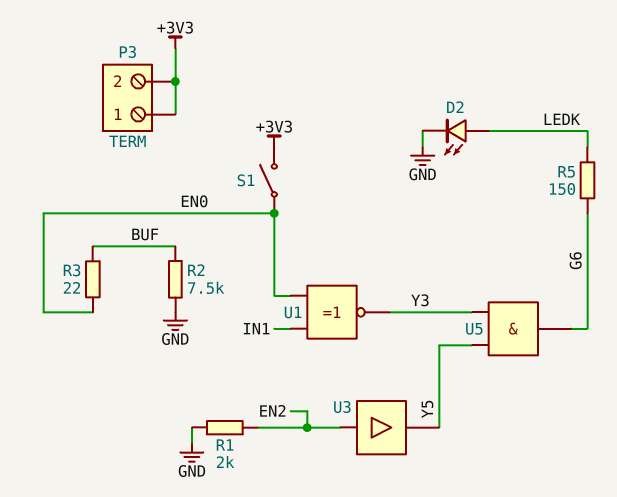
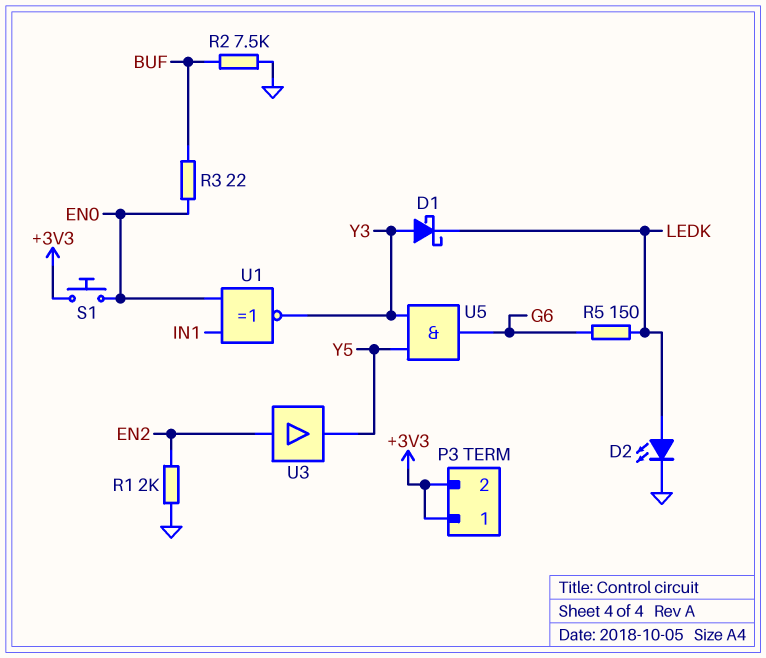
D1: none -> schottky (A Y3, K LEDK)
S1: switch (+3V3, EN0) -> button (+3V3, EN0)

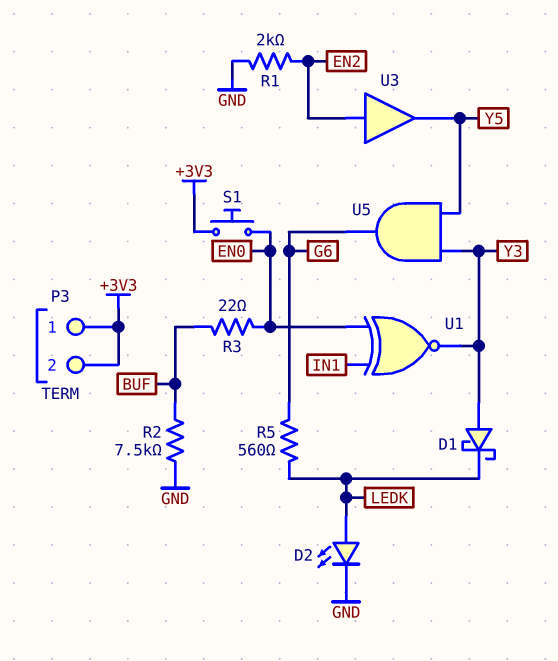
R5: 150 (G6, LEDK) -> 560 (G6, LEDK)

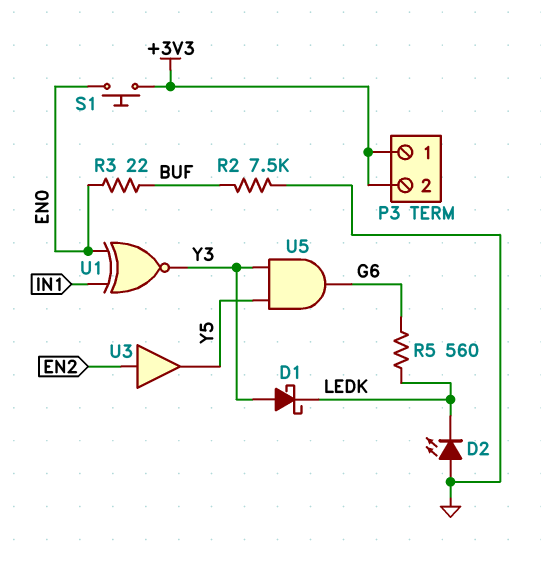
D2: LED (A LEDK, K GND) -> LED (A GND, K LEDK)
R1: 2k (EN2, GND) -> none

